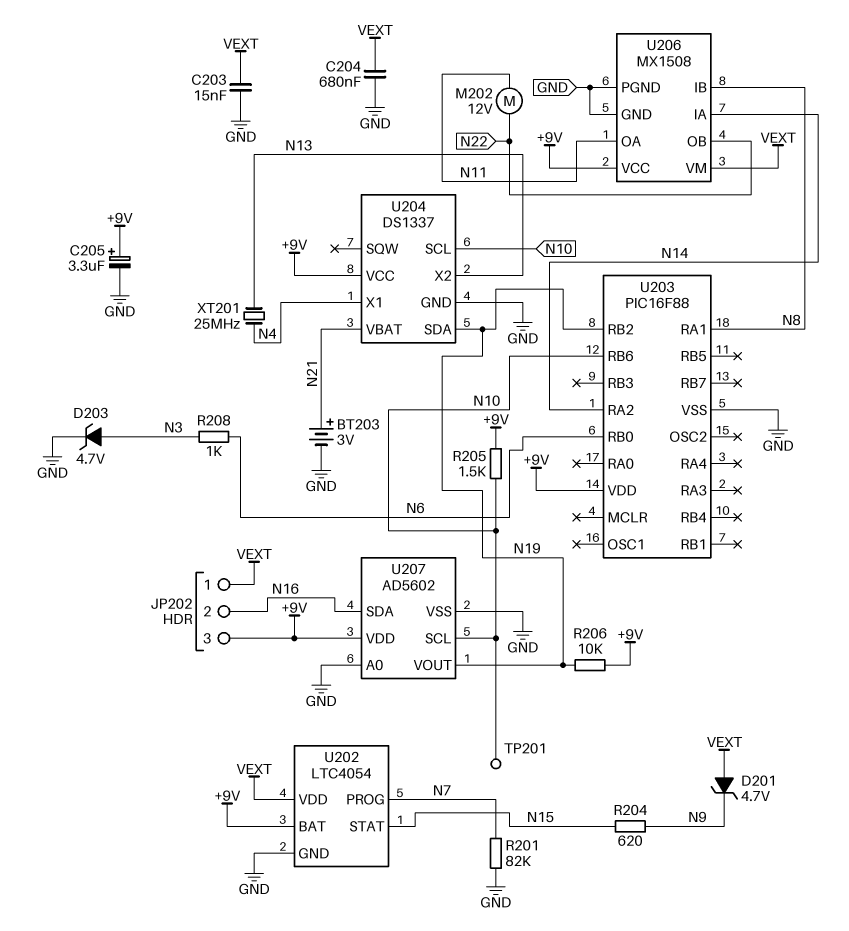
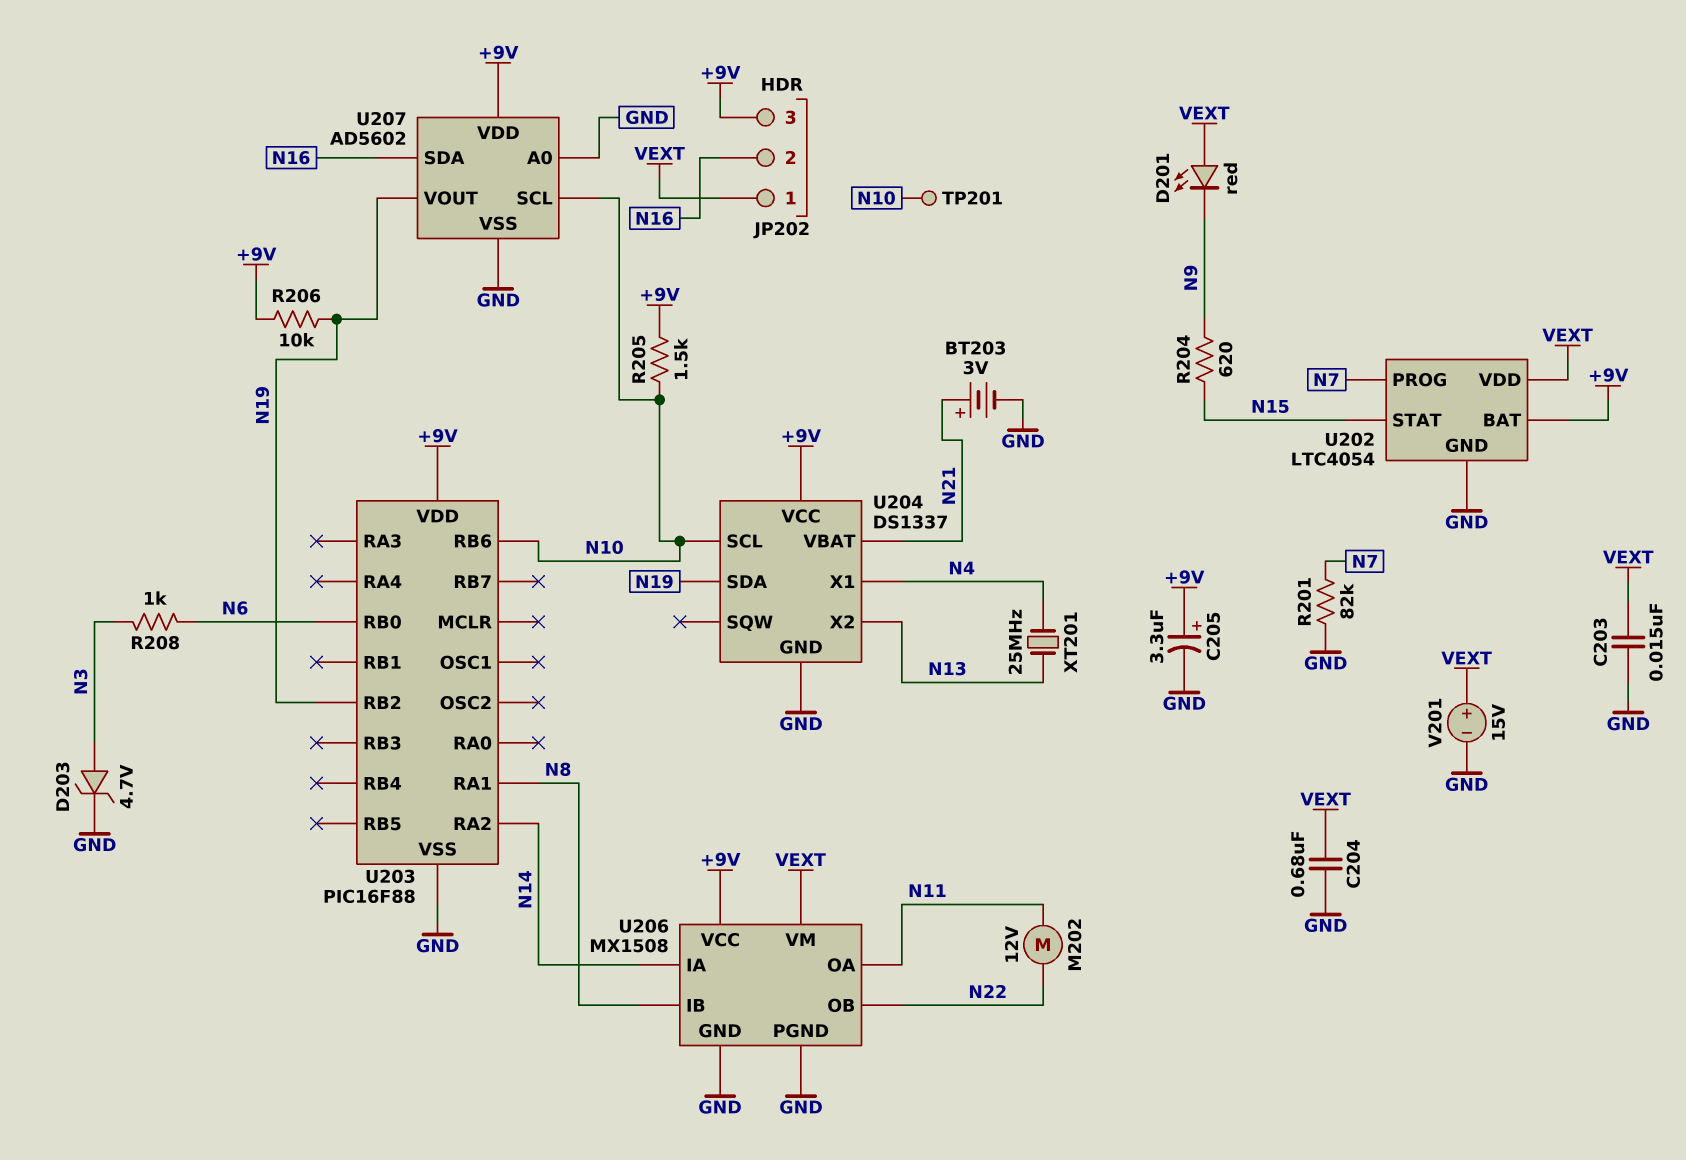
D201: zener 4.7V (A VEXT, K N9) -> LED red (A VEXT, K N9)
V201: none -> 15V (plus VEXT, minus GND)

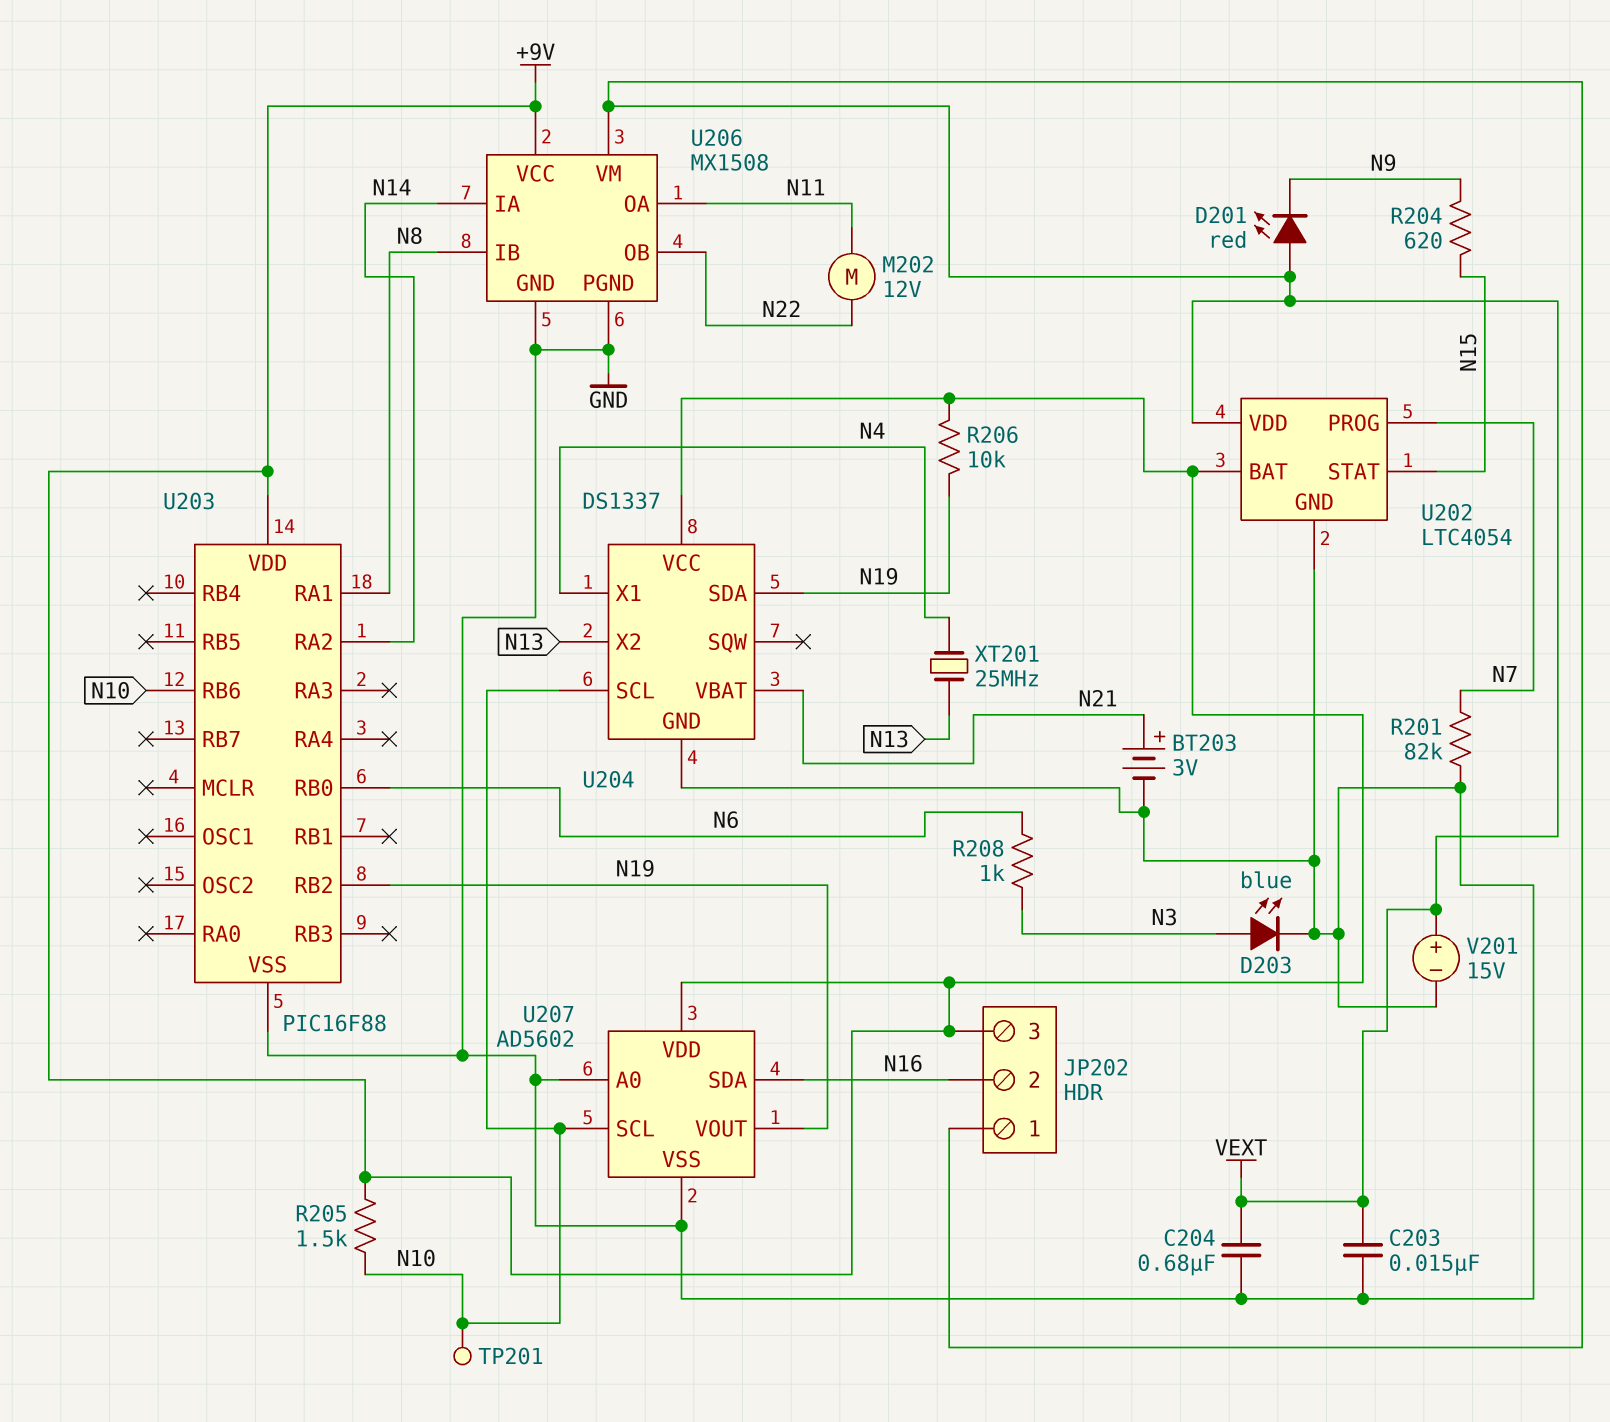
C205: 3.3uF (plus +9V, minus GND) -> none
D203: zener 4.7V (A N3, K GND) -> LED blue (A N3, K GND)

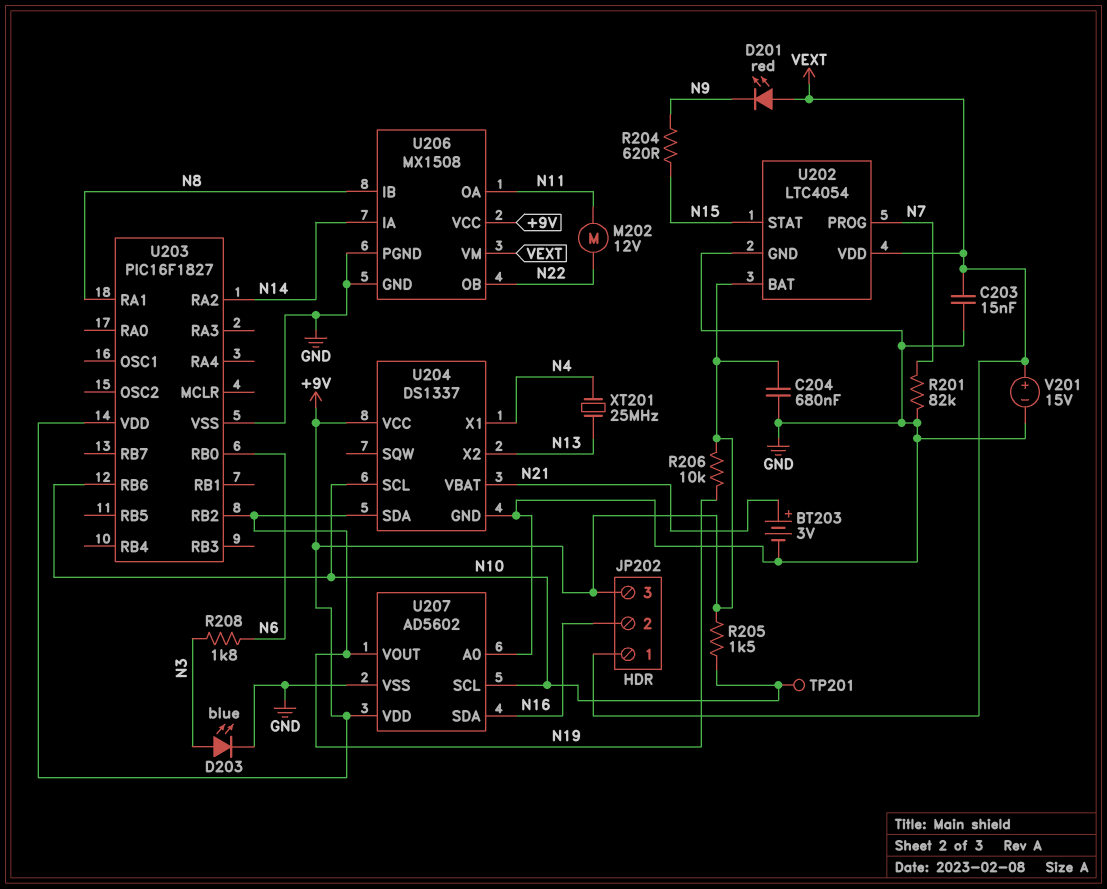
C204: 680nF (GND, VEXT) -> 680nF (+9V, GND)
R208: 1k (N3, N6) -> 1.8k (N3, N6)
U203: PIC16F88 -> PIC16F1827

